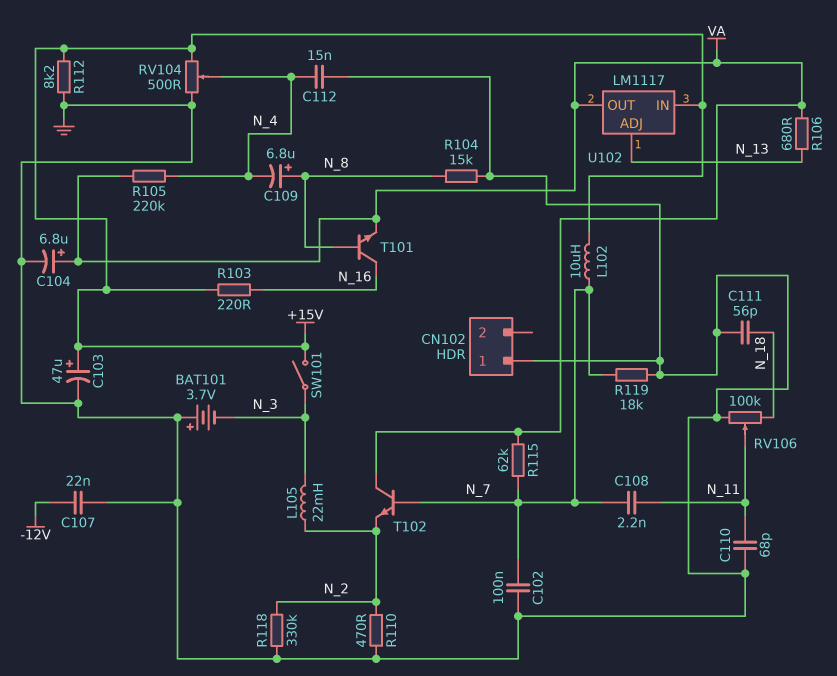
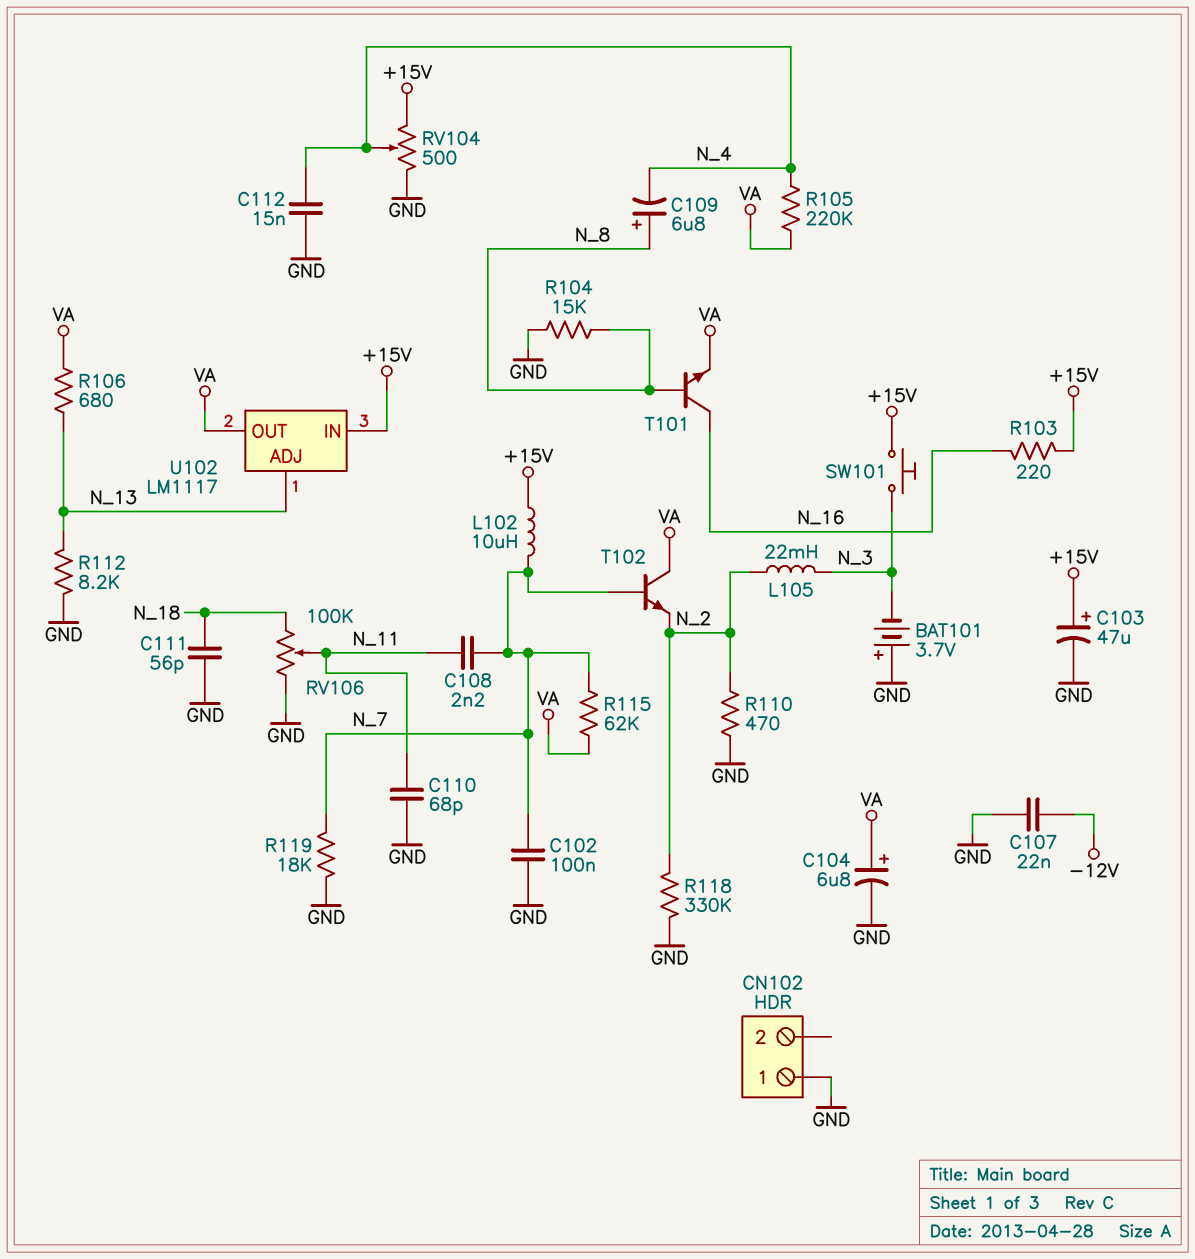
R112: 8.2k (+15V, GND) -> 8.2k (GND, N_13)
SW101: switch (+15V, N_3) -> button (+15V, N_3)

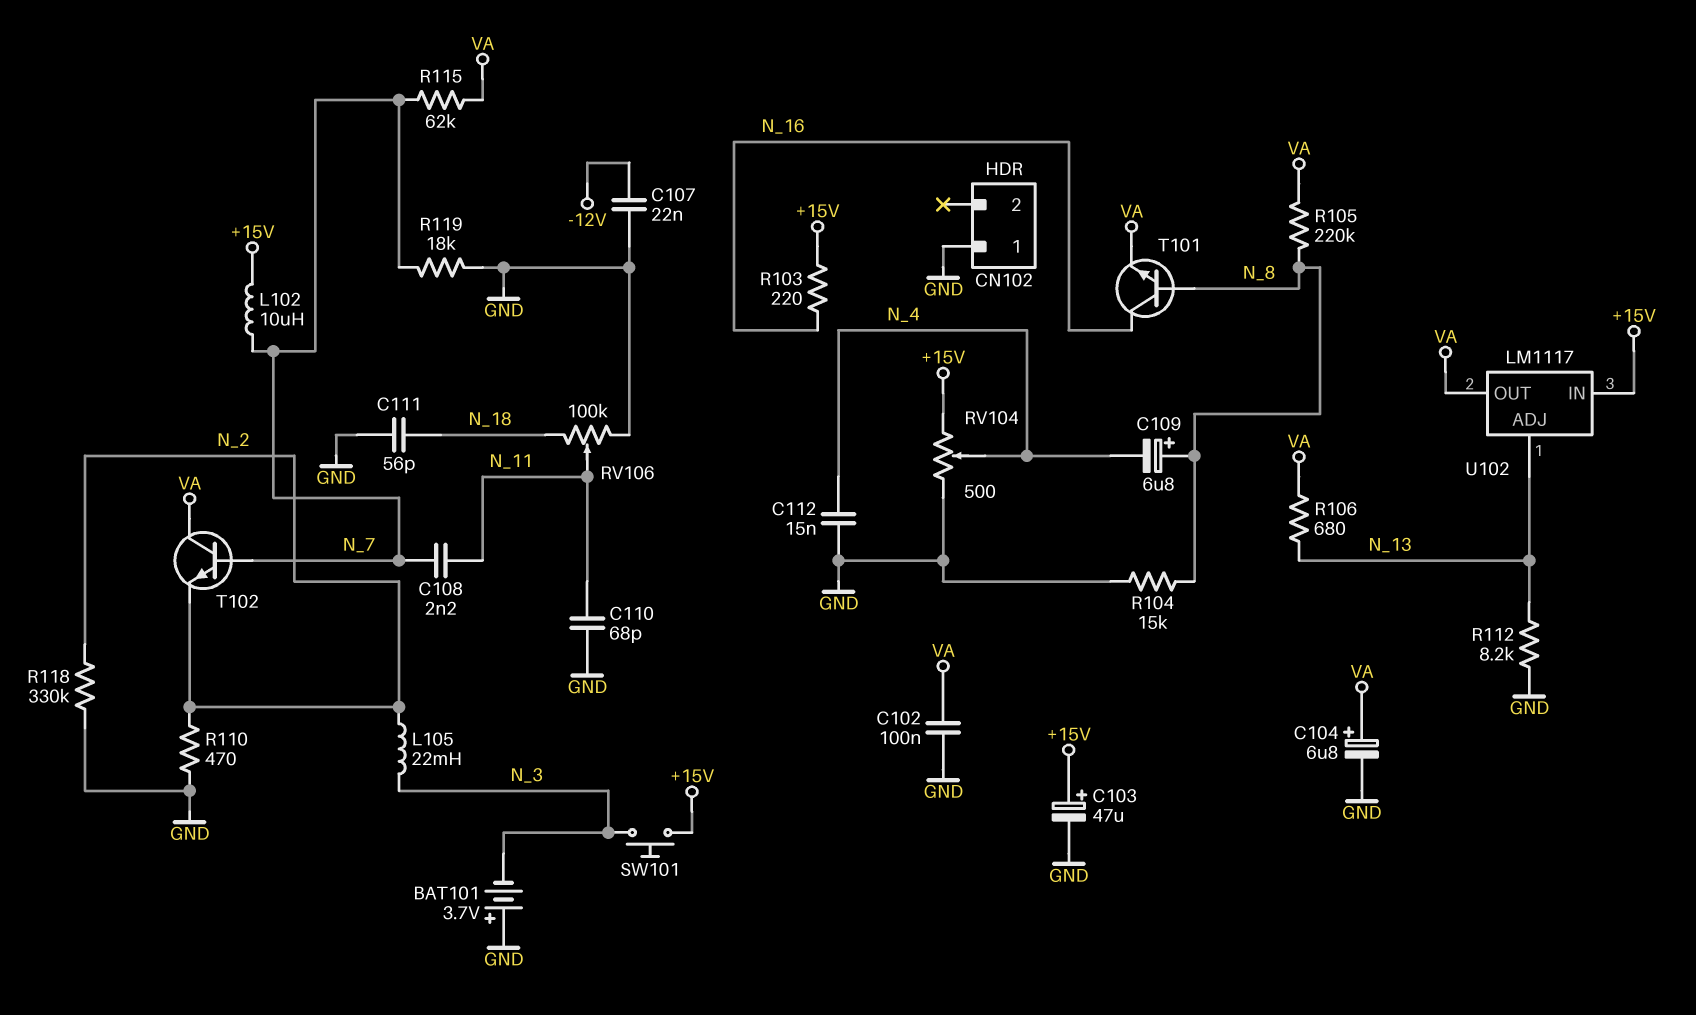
C102: 100nF (GND, N_7) -> 100nF (GND, VA)
R105: 220k (N_4, VA) -> 220k (N_8, VA)

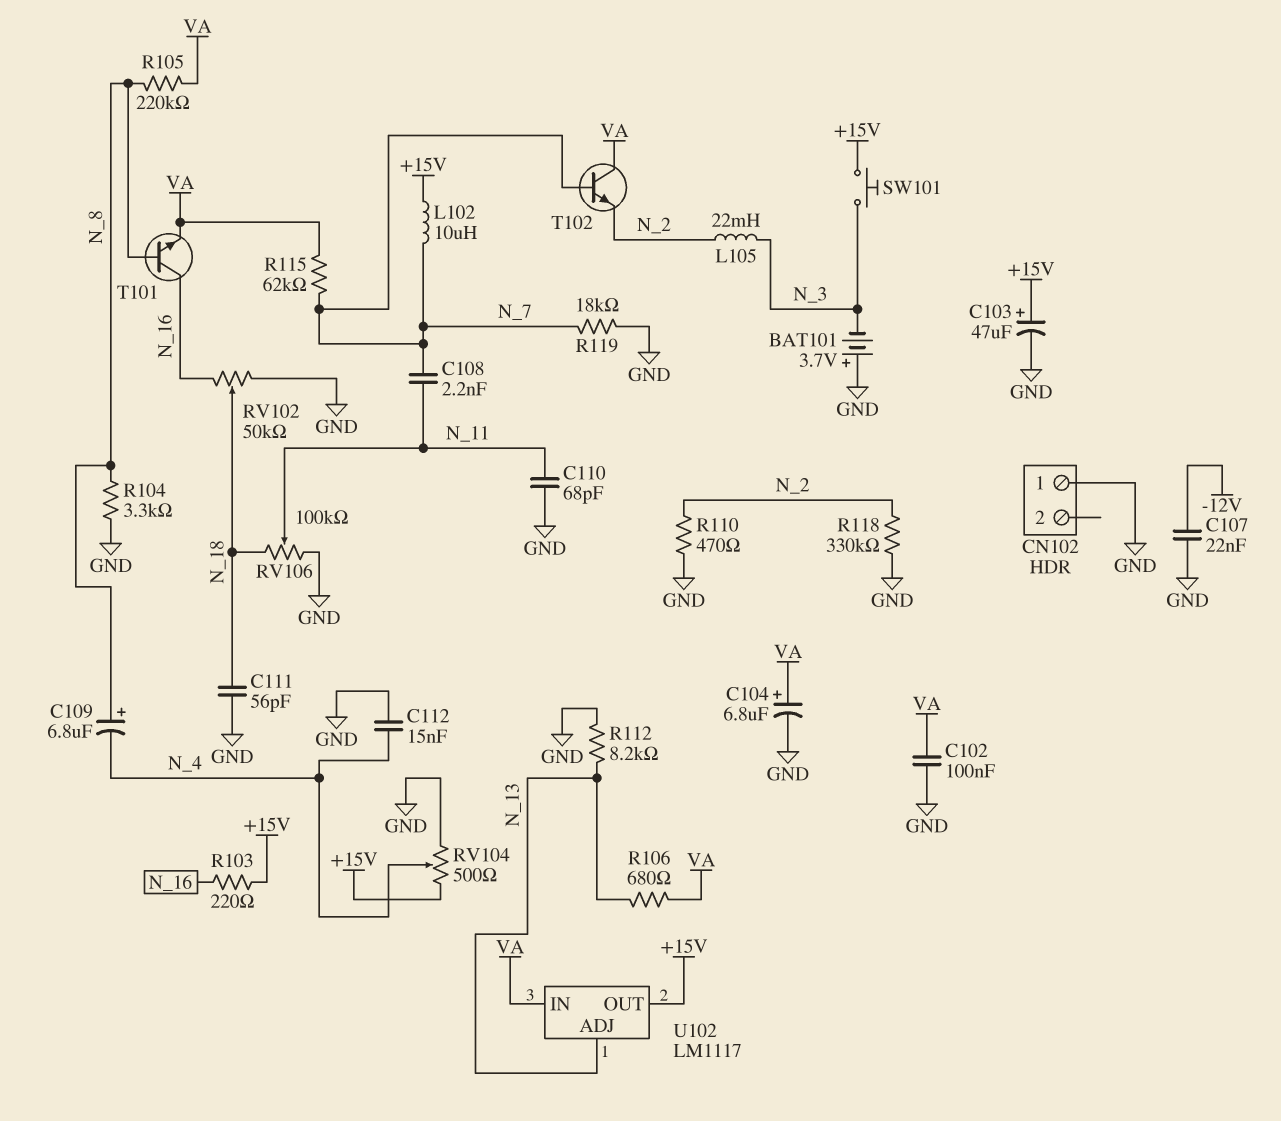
R104: 15k (GND, N_8) -> 3.3k (GND, N_8)
RV102: none -> 50k (GND, N_16, wiper N_18)
U102 pin IN: +15V -> VA
U102 pin OUT: VA -> +15V

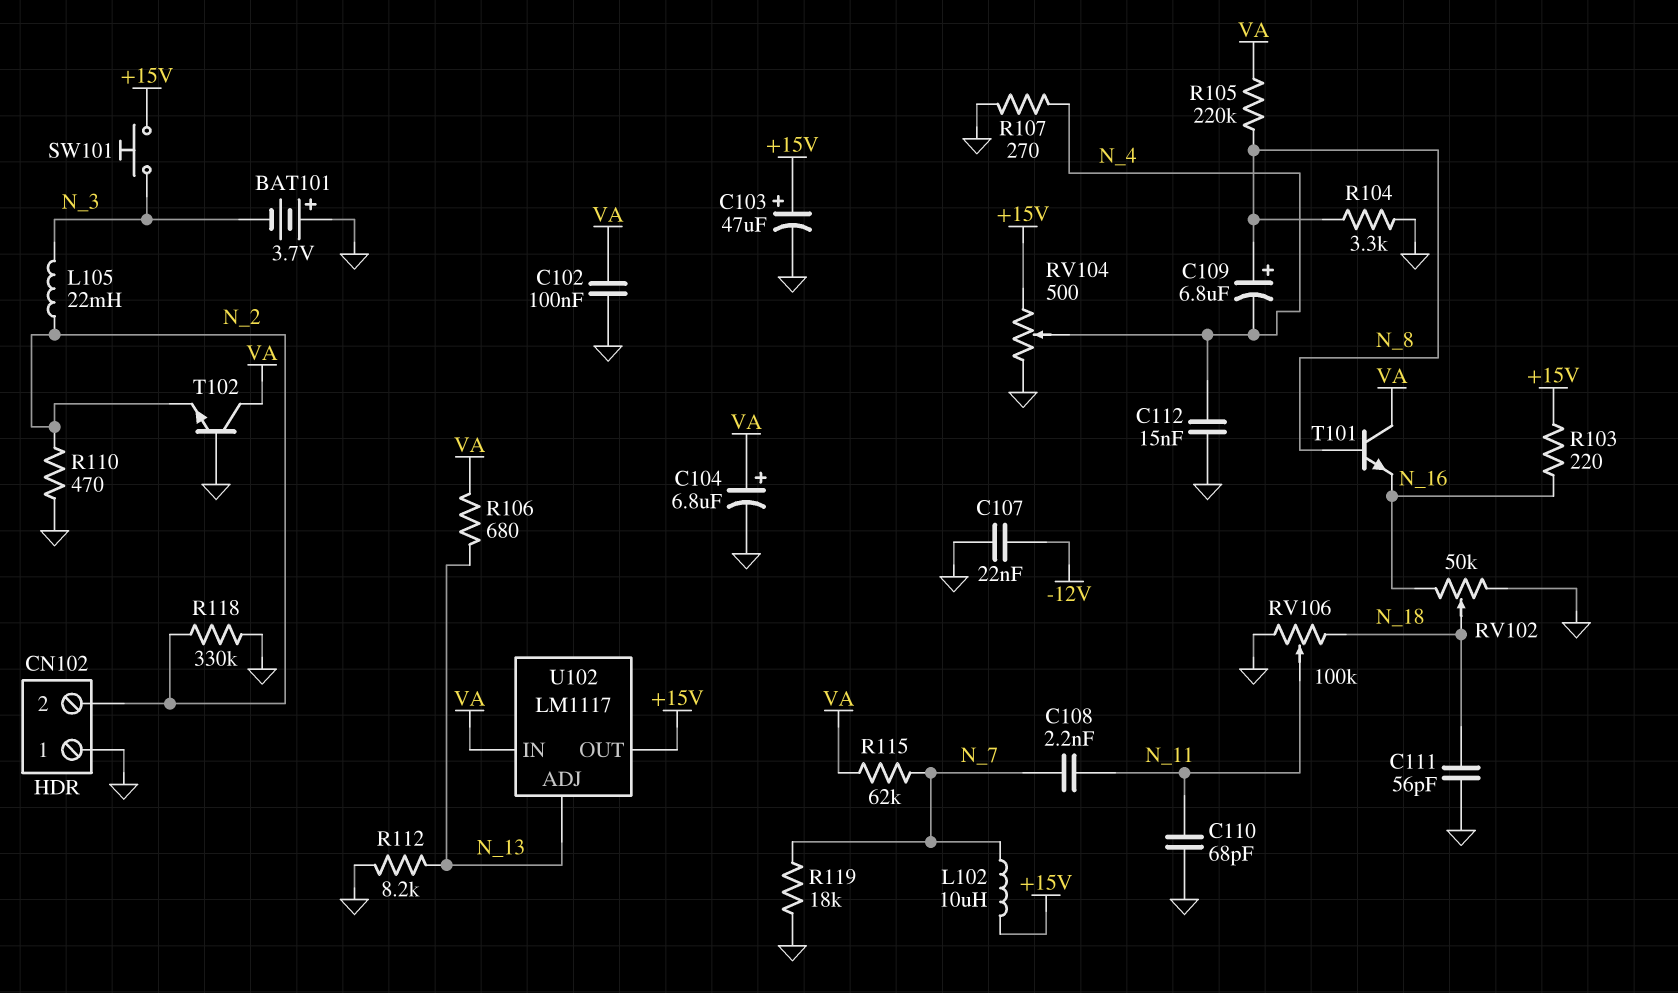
CN102 pin 2: none -> N_2
R107: none -> 270 (GND, N_4)
T101: NPN (B N_8, C N_16, E VA) -> NPN (B N_8, C VA, E N_16)
T102: NPN (B N_7, C VA, E N_2) -> NPN (B GND, C VA, E N_2)

